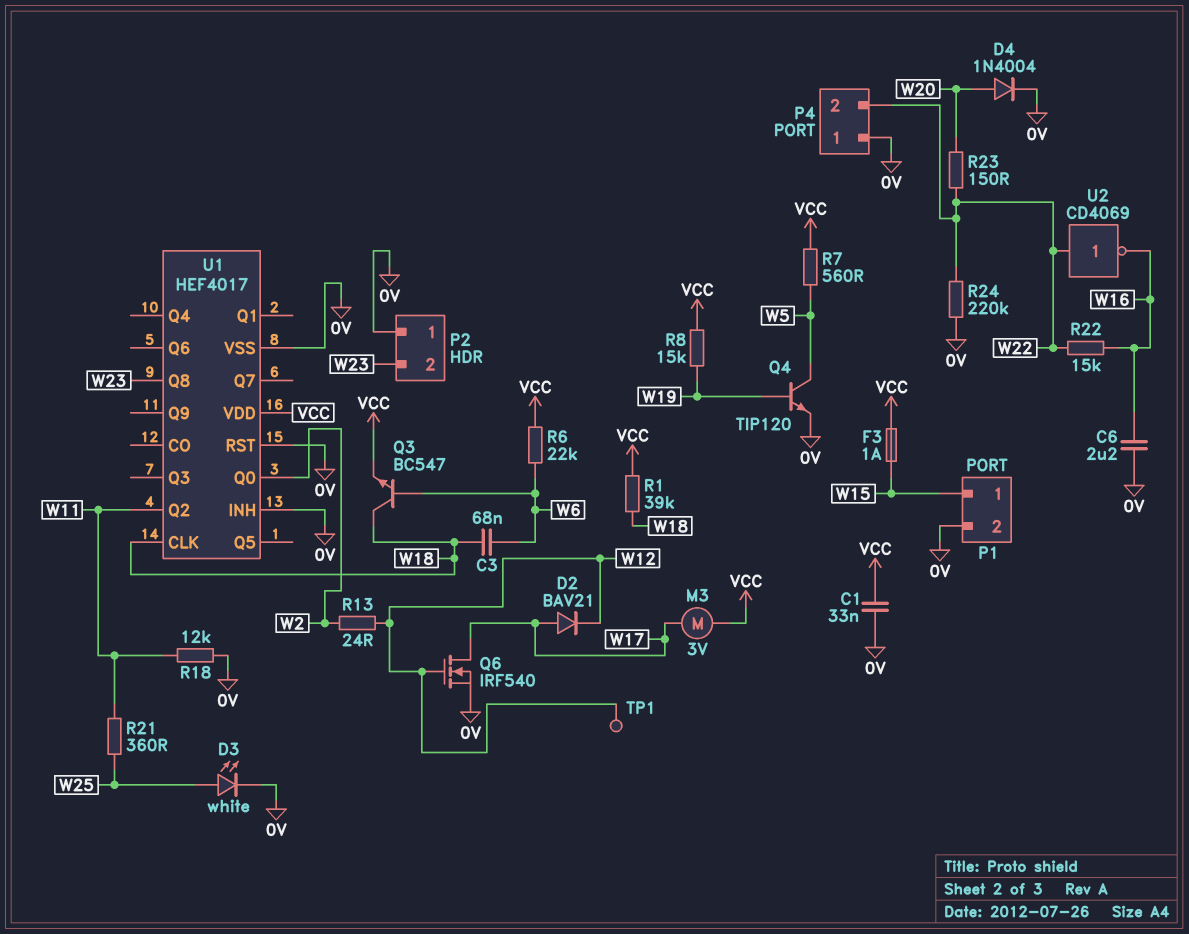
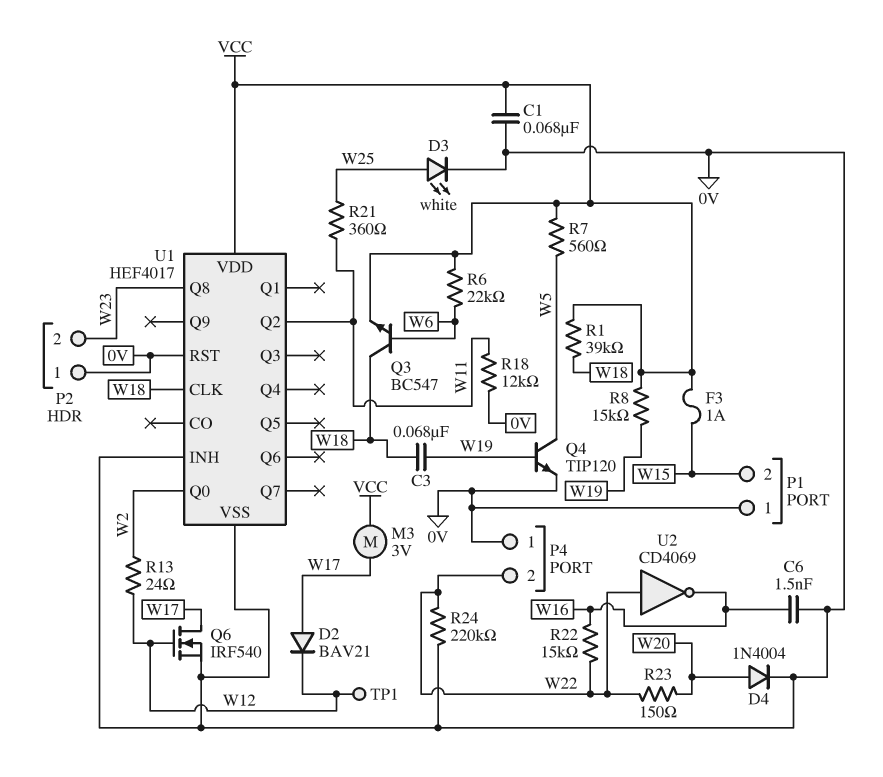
C1: 33nF (0V, VCC) -> 68nF (0V, VCC)
C3: 68nF (W6, W18) -> 68nF (W18, W19)
C6: 2.2uF (0V, W16) -> 1.5nF (0V, W16)
P1 pin 1: W15 -> 0V
P1 pin 2: 0V -> W15

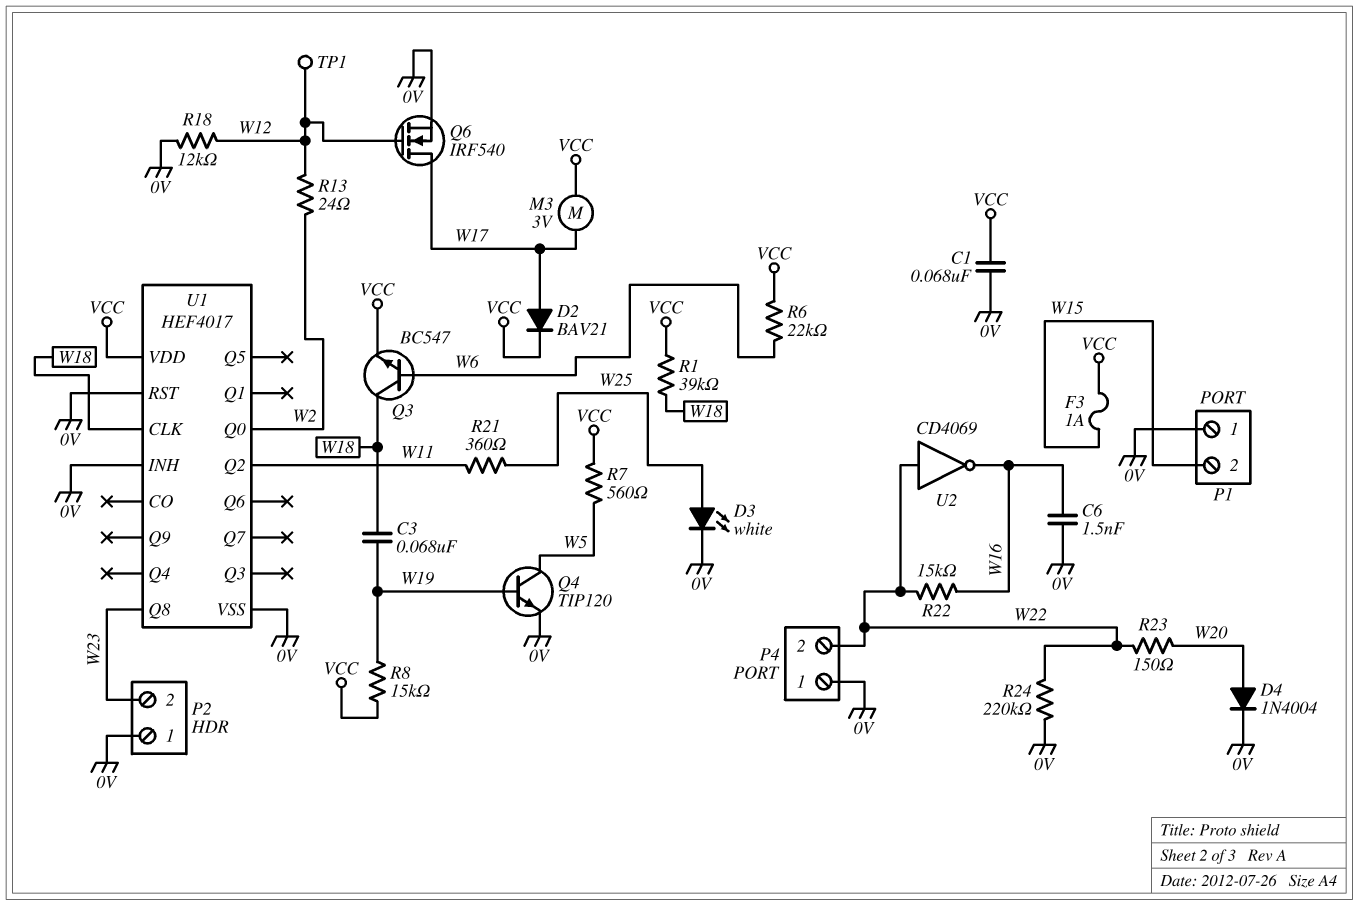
D2: diode BAV21 (A W17, K W12) -> diode BAV21 (A W17, K VCC)
R18: 12k (0V, W11) -> 12k (0V, W12)

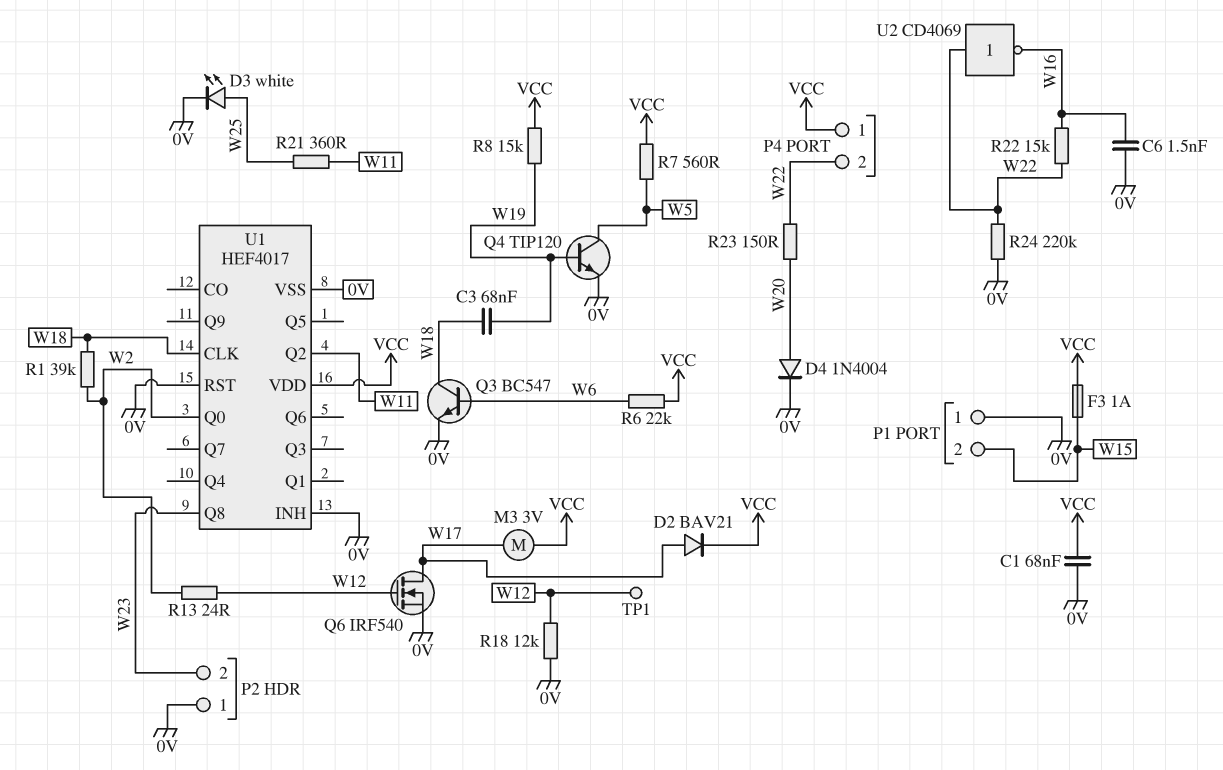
P4 pin 1: 0V -> VCC
Q3: NPN BC547 (B W6, C W18, E VCC) -> NPN BC547 (B W6, C W18, E 0V)
R1: 39k (VCC, W18) -> 39k (W2, W18)

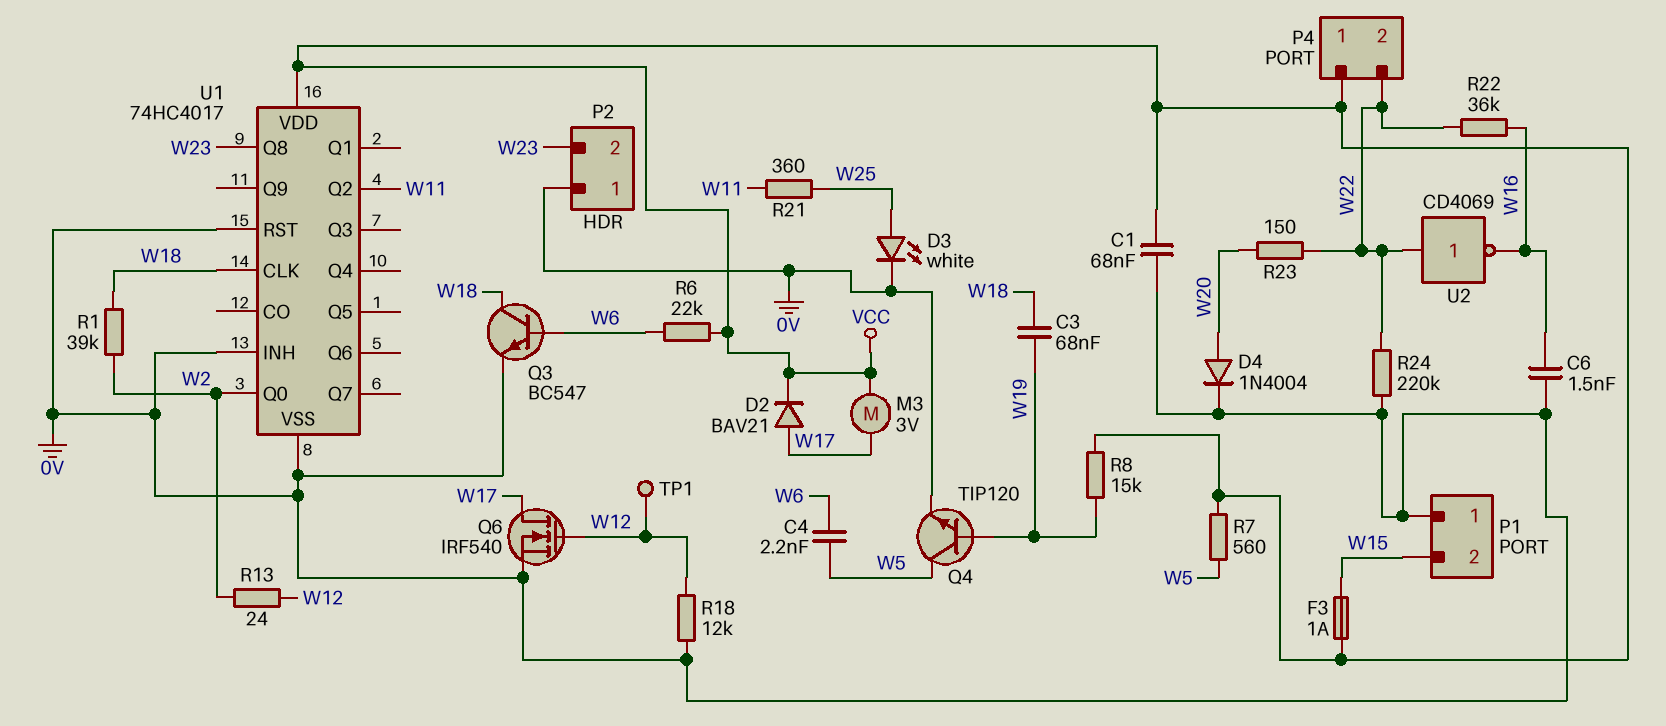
C4: none -> 2.2nF (W5, W6)
R22: 15k (W16, W22) -> 36k (W16, W22)
U1: HEF4017 -> 74HC4017

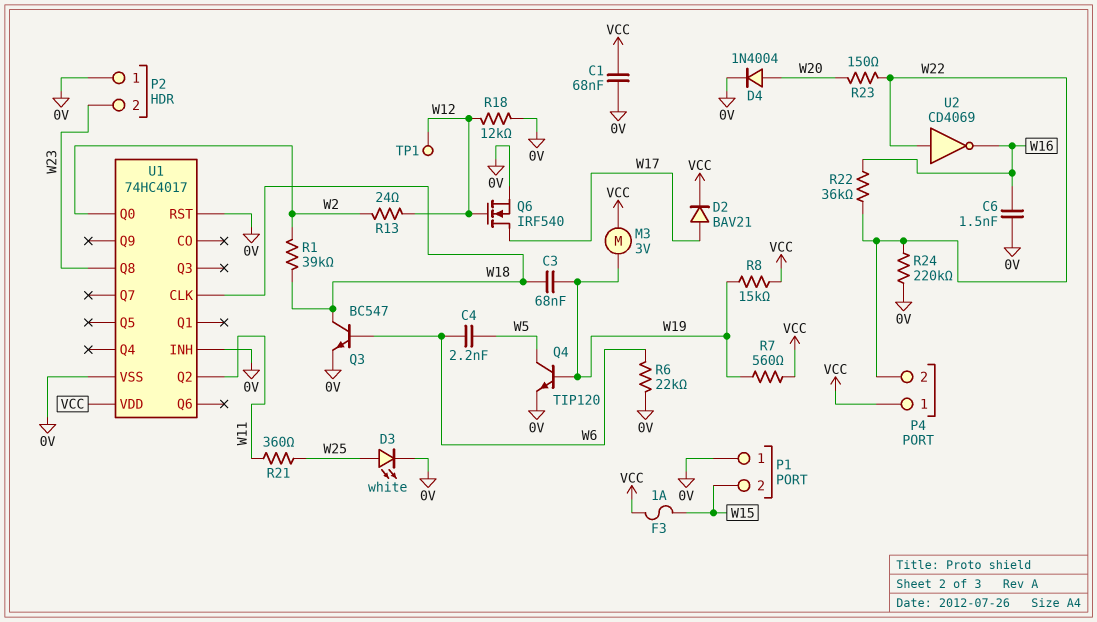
M3: motor 3V (VCC, W17) -> motor 3V (VCC, W19)
R6: 22k (VCC, W6) -> 22k (0V, W6)
R7: 560 (VCC, W5) -> 560 (VCC, W19)

